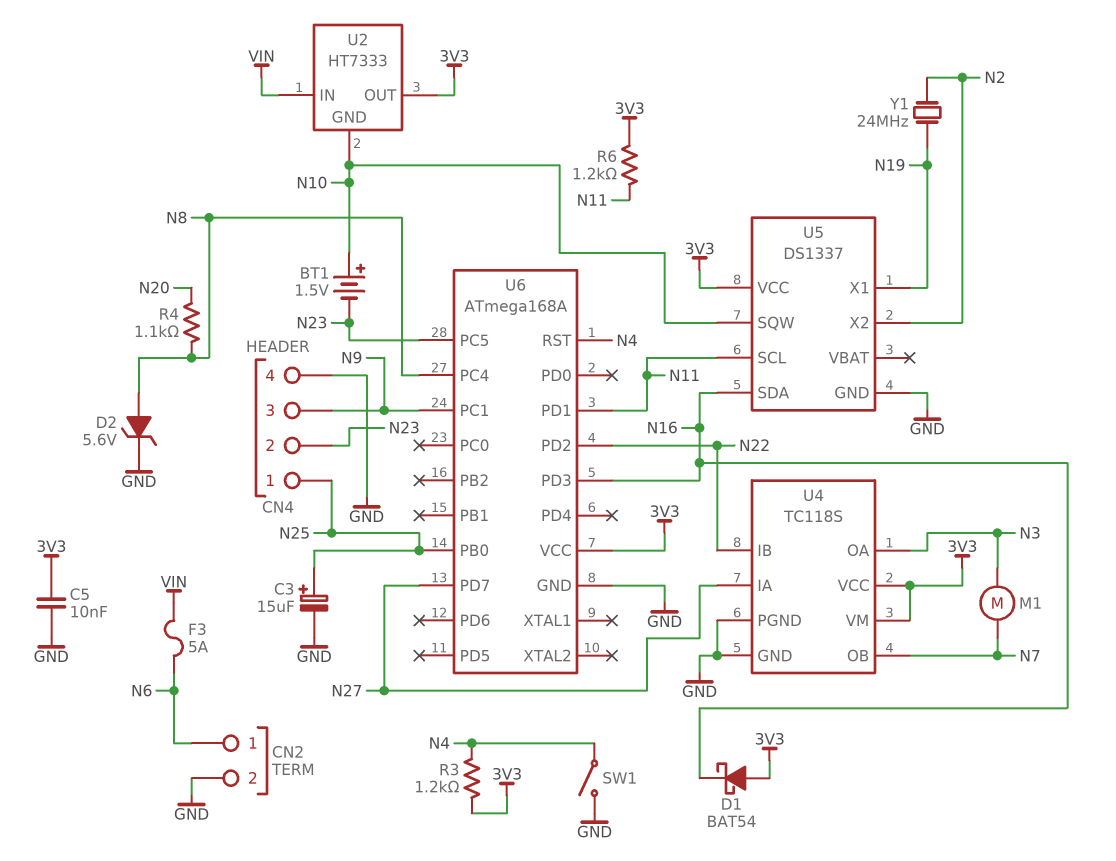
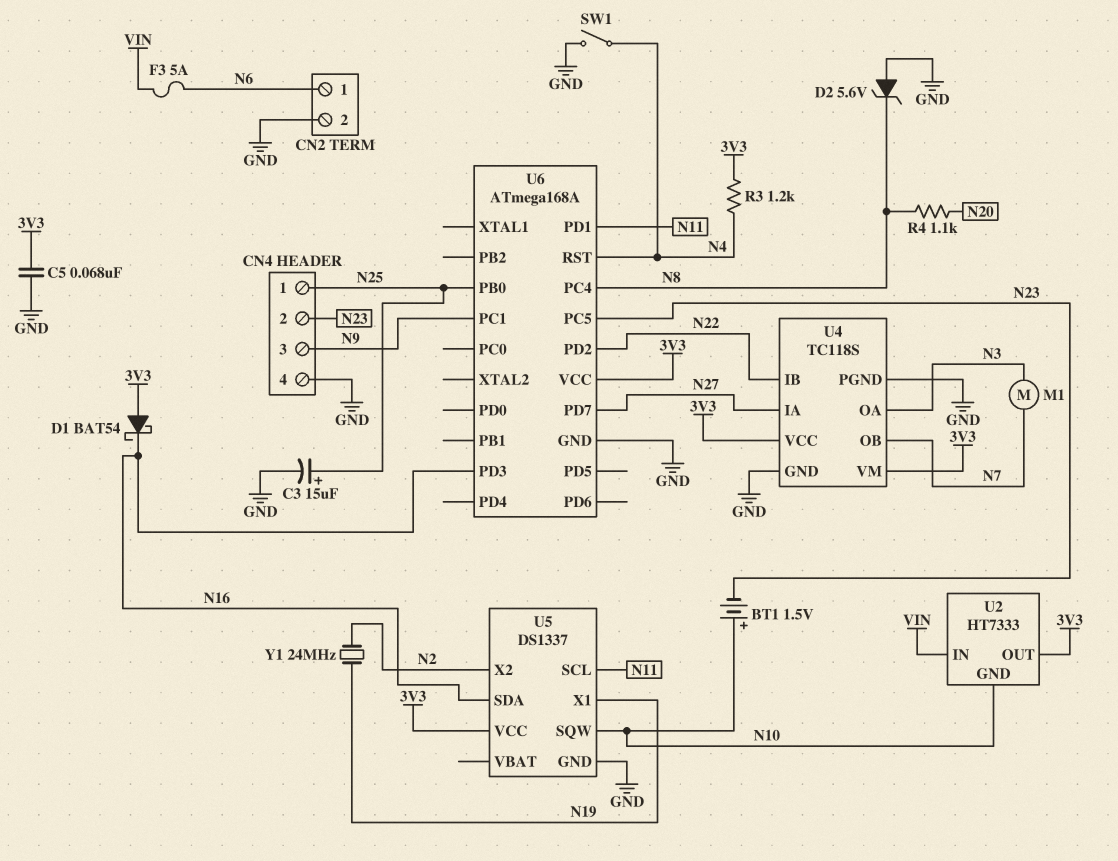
C5: 10nF (3V3, GND) -> 68nF (3V3, GND)
D2: zener 5.6V (A N8, K GND) -> zener 5.6V (A GND, K N8)
R6: 1.2k (3V3, N11) -> none

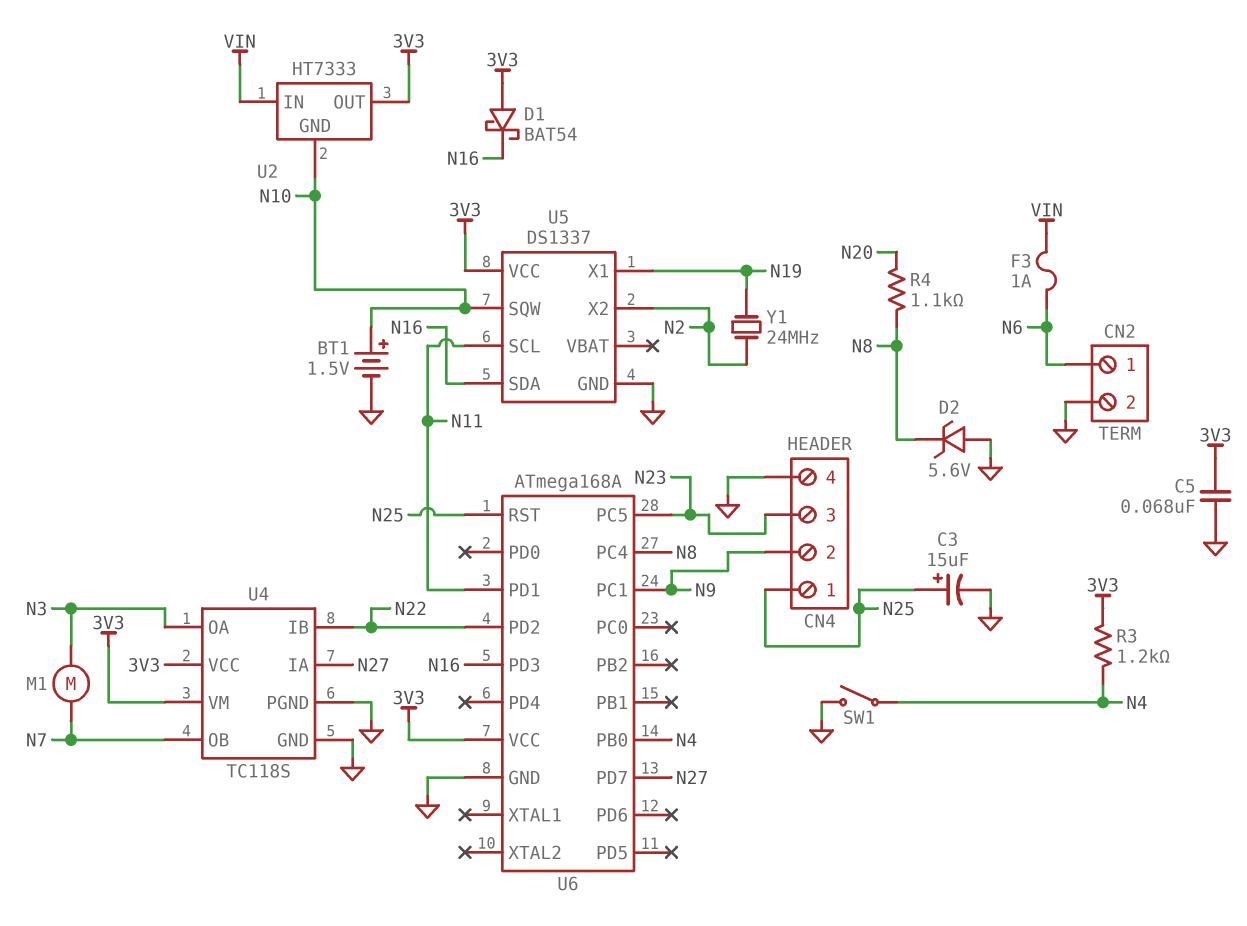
BT1: 1.5V (plus N10, minus N23) -> 1.5V (plus N10, minus GND)
CN4 pin 2: N23 -> N9
CN4 pin 3: N9 -> N23
F3: 5A (N6, VIN) -> 1A (N6, VIN)
U6 pin PB0: N25 -> N4
U6 pin RST: N4 -> N25

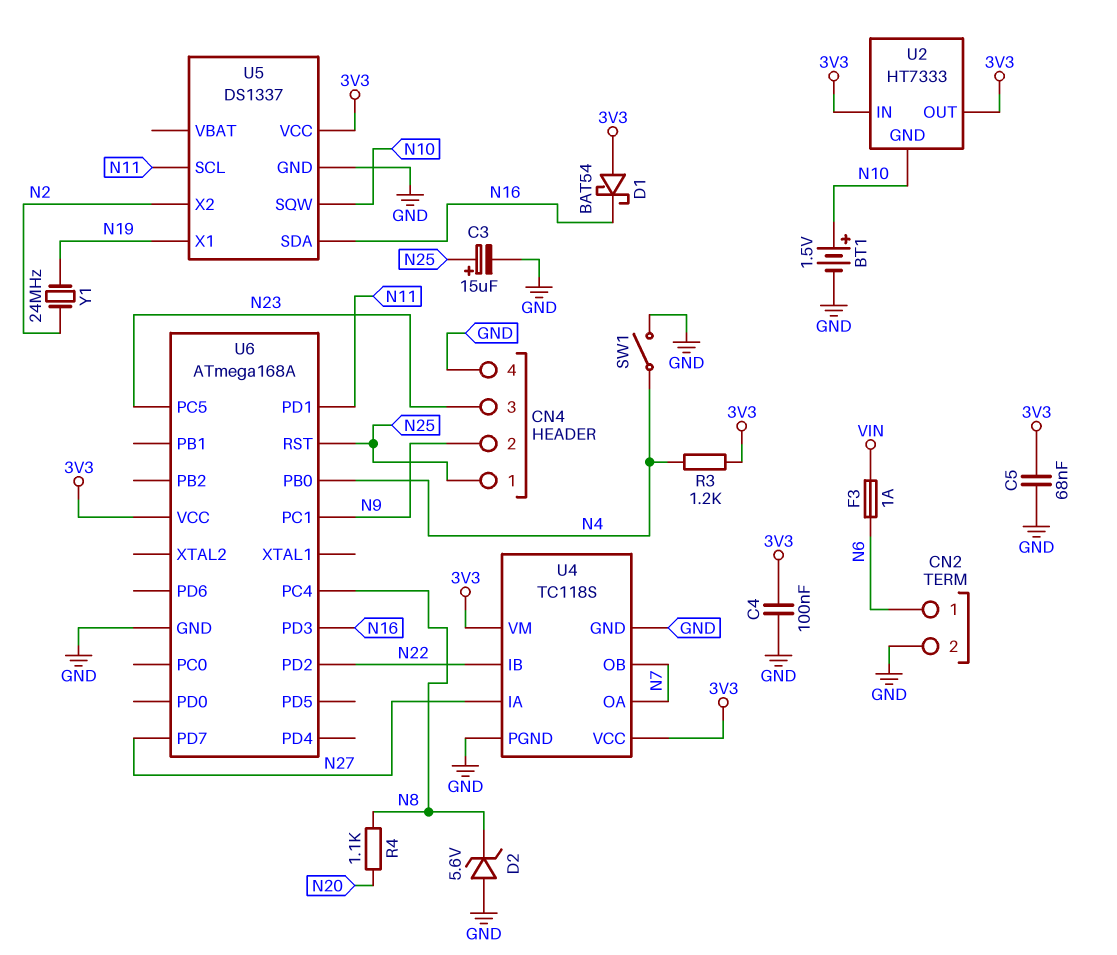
C4: none -> 100nF (3V3, GND)
M1: motor (N3, N7) -> none
U2 pin IN: VIN -> 3V3
U4 pin OA: N3 -> N7

